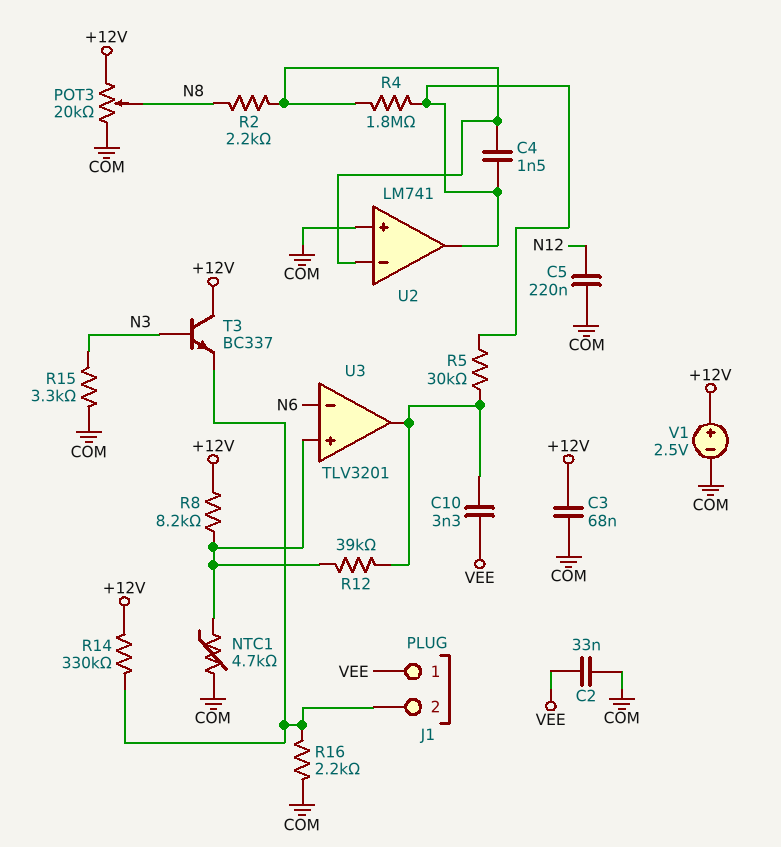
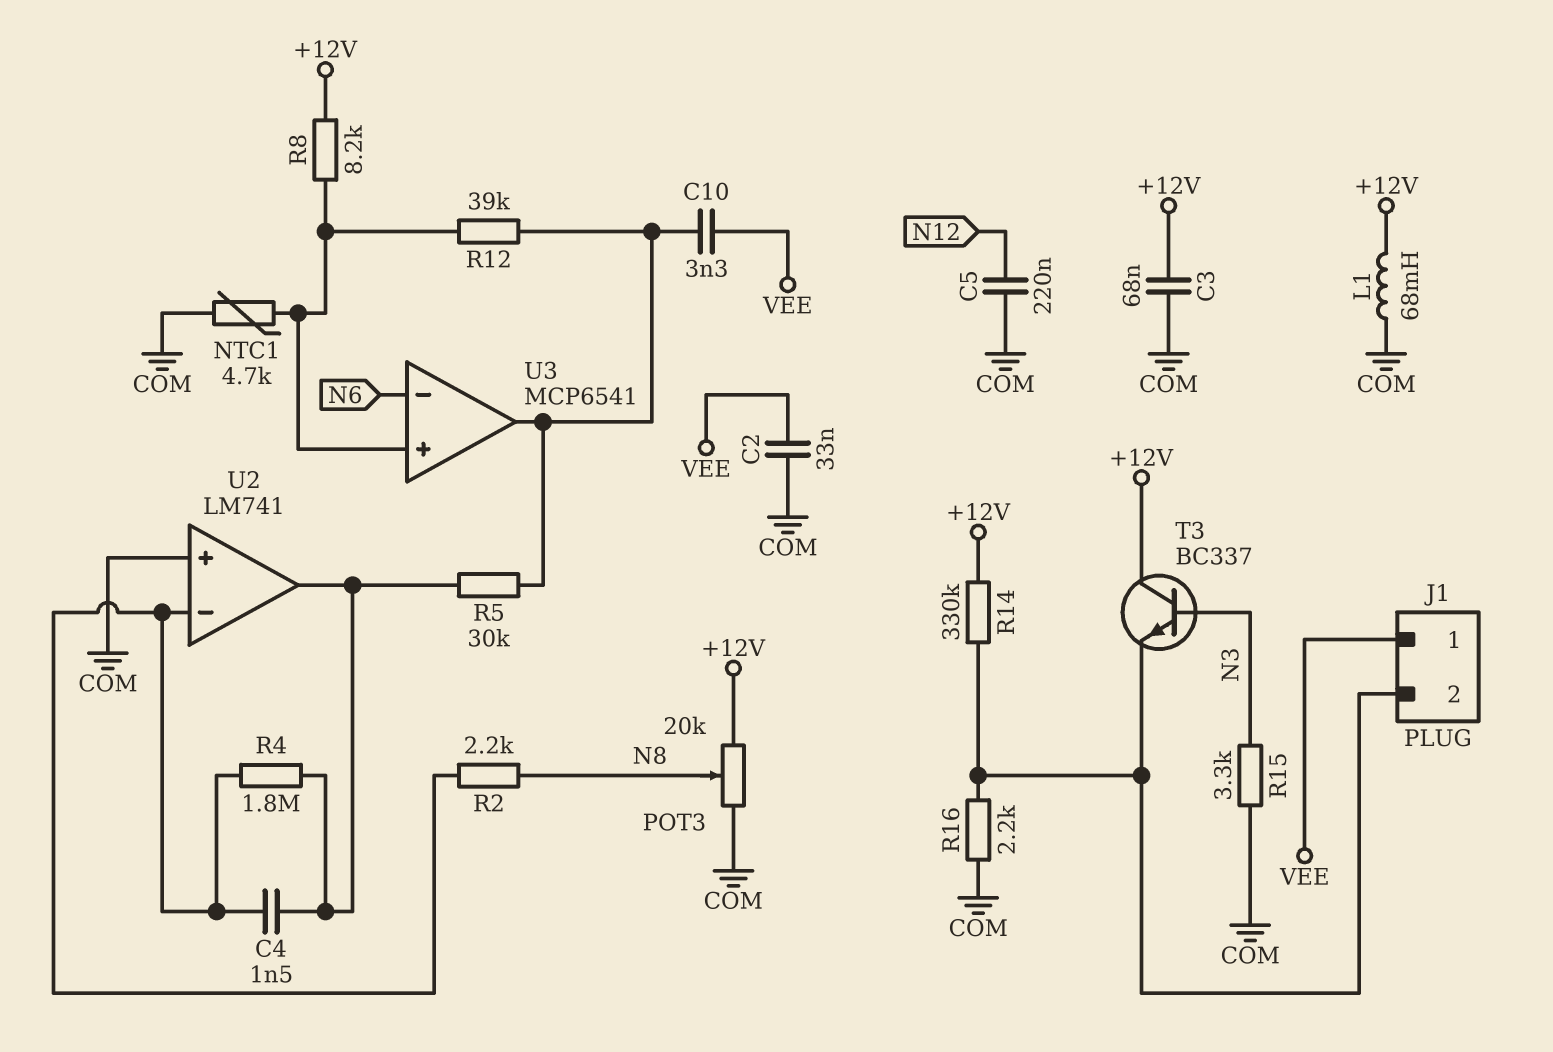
L1: none -> 68mH (+12V, COM)
U3: TLV3201 -> MCP6541
V1: 2.5V (plus +12V, minus COM) -> none

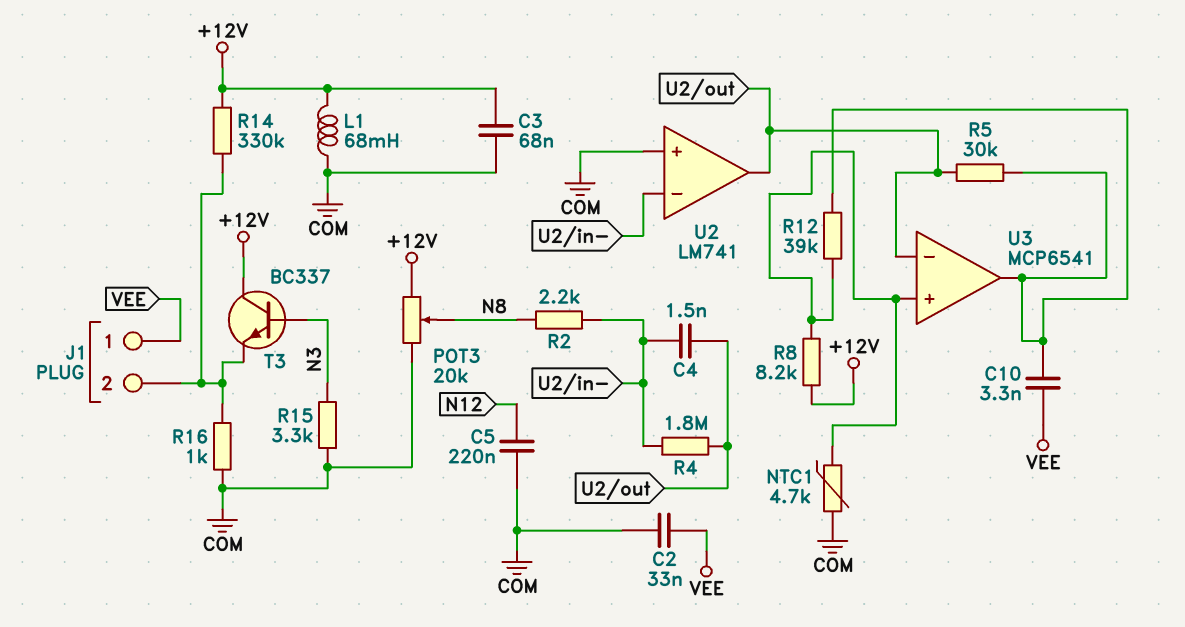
R16: 2.2k (COM, J1/2) -> 1k (COM, J1/2)
U3 pin in-: N6 -> U2/out

